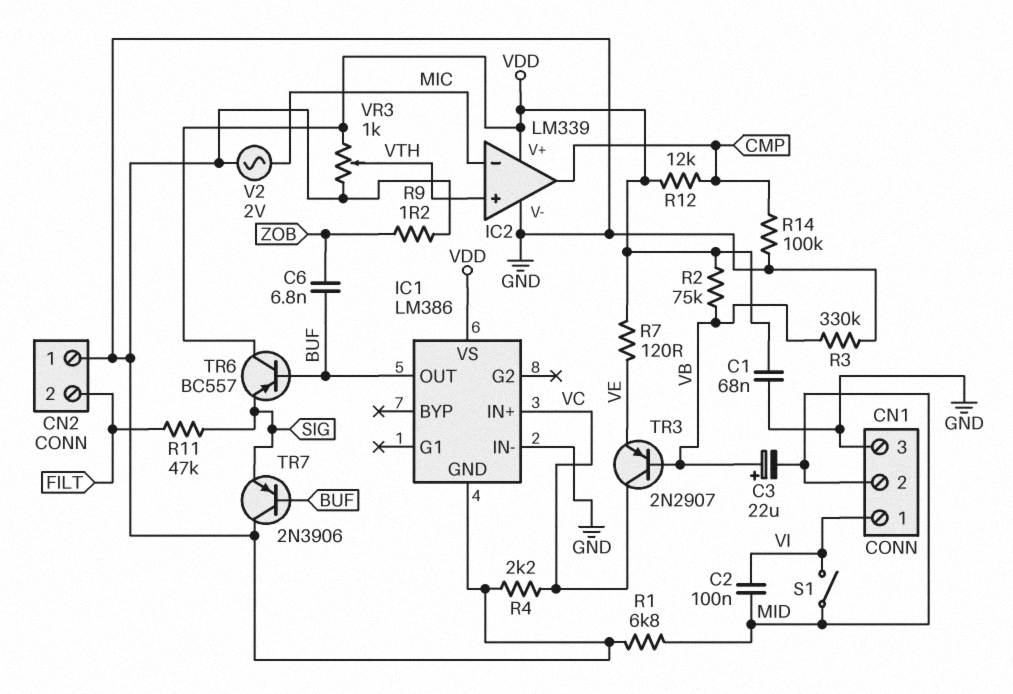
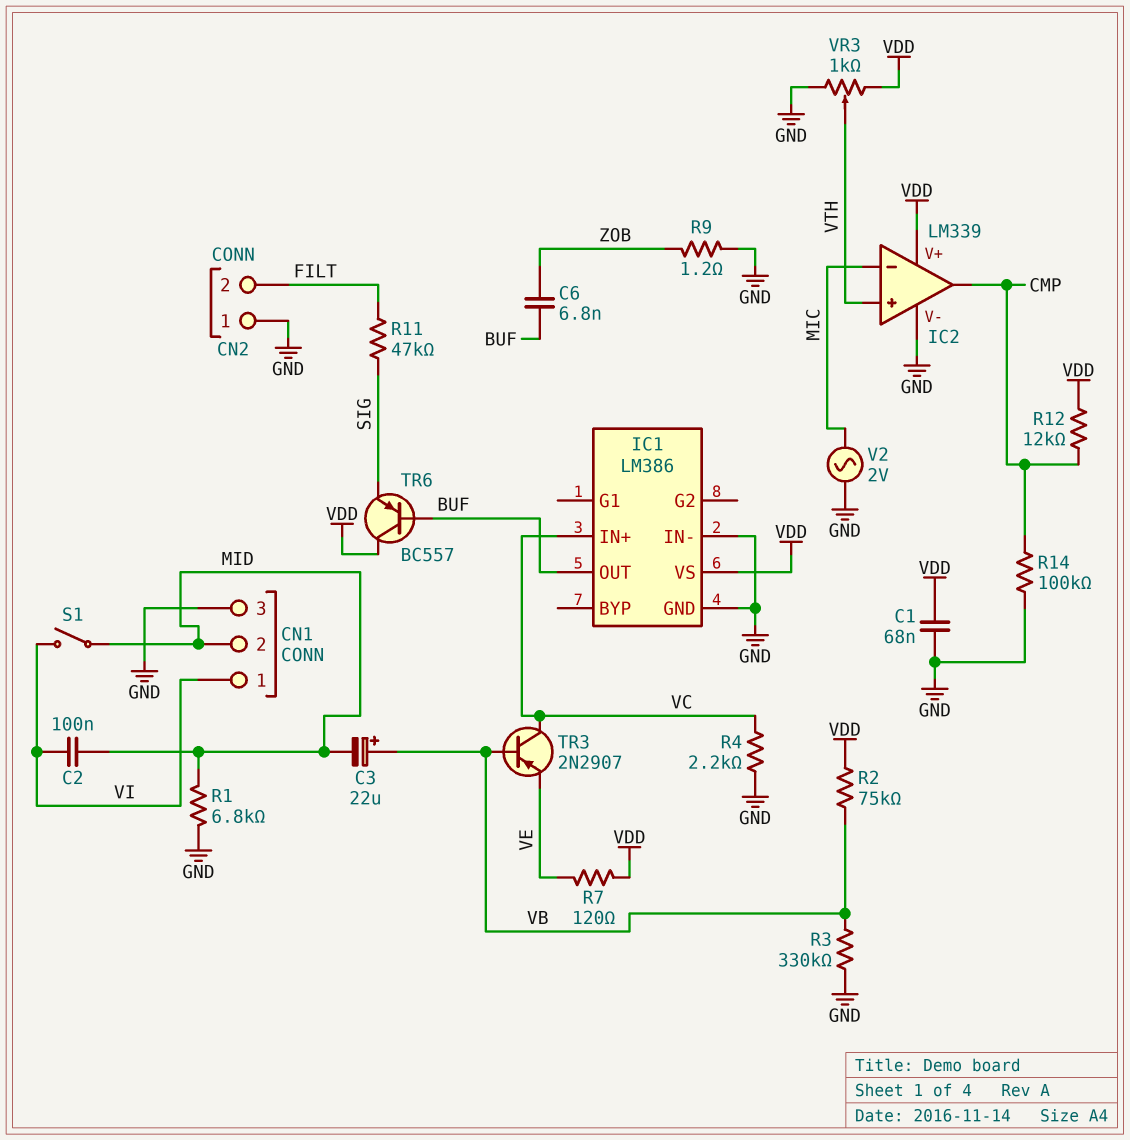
TR7: PNP 2N3906 (B BUF, C GND, E SIG) -> none

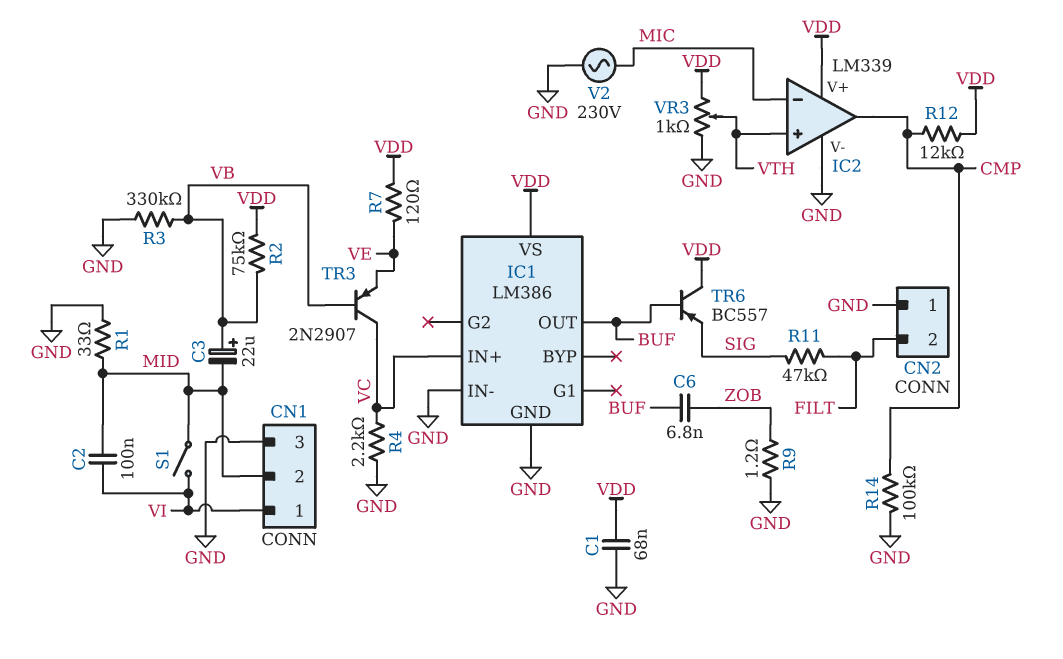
R1: 6.8k (GND, MID) -> 33 (GND, MID)
V2: AC 2V (GND, MIC) -> AC 230V (GND, MIC)

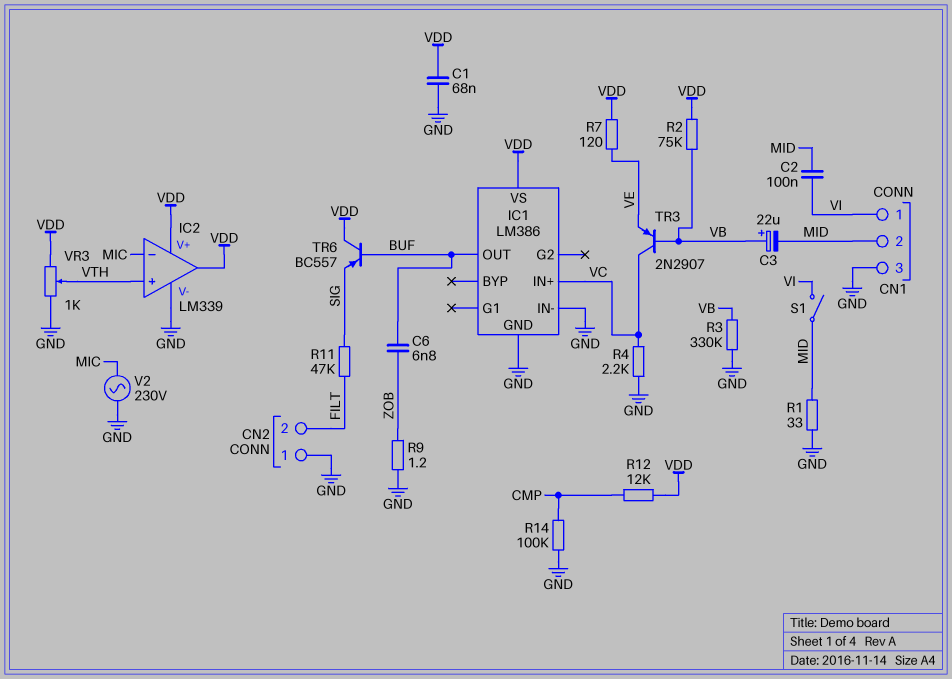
IC2 pin out: CMP -> VDD

